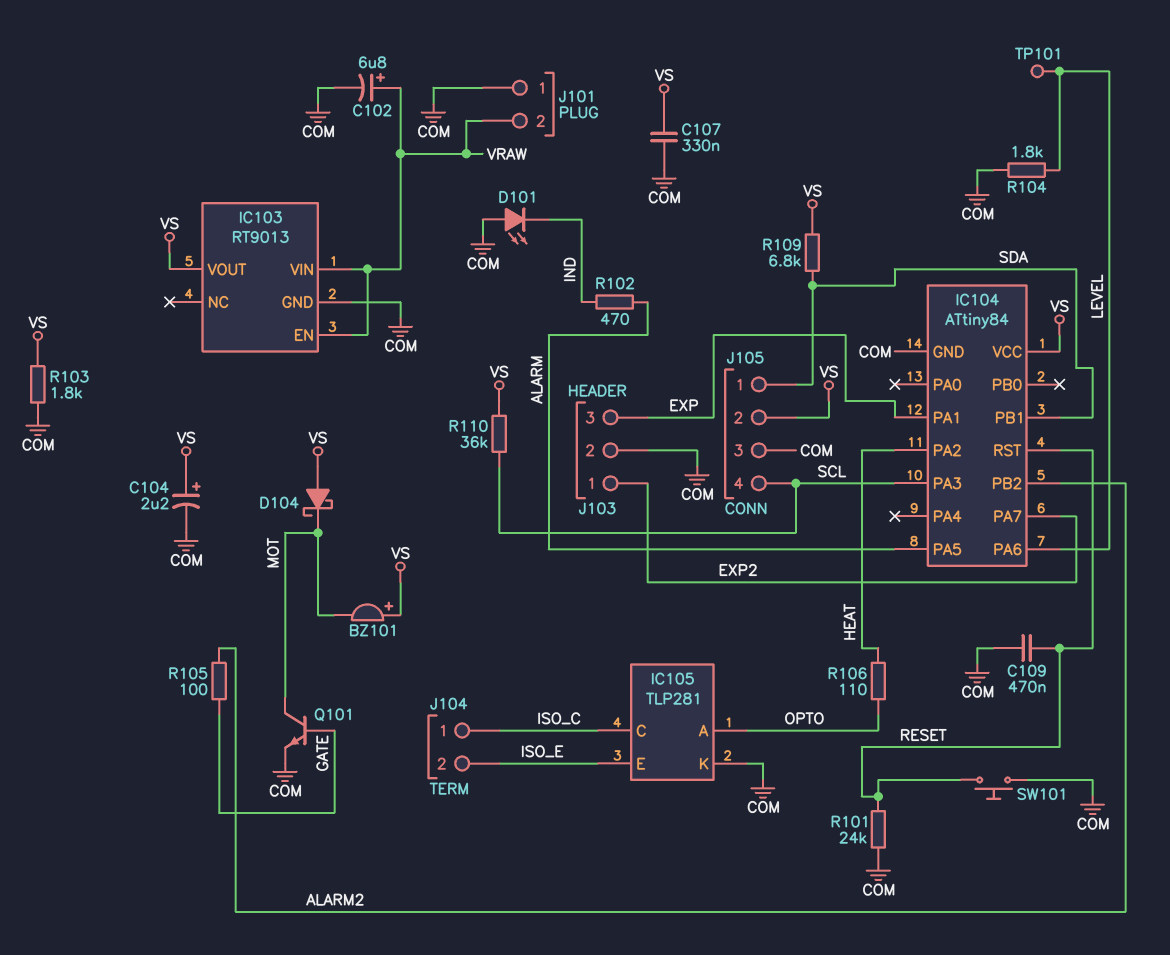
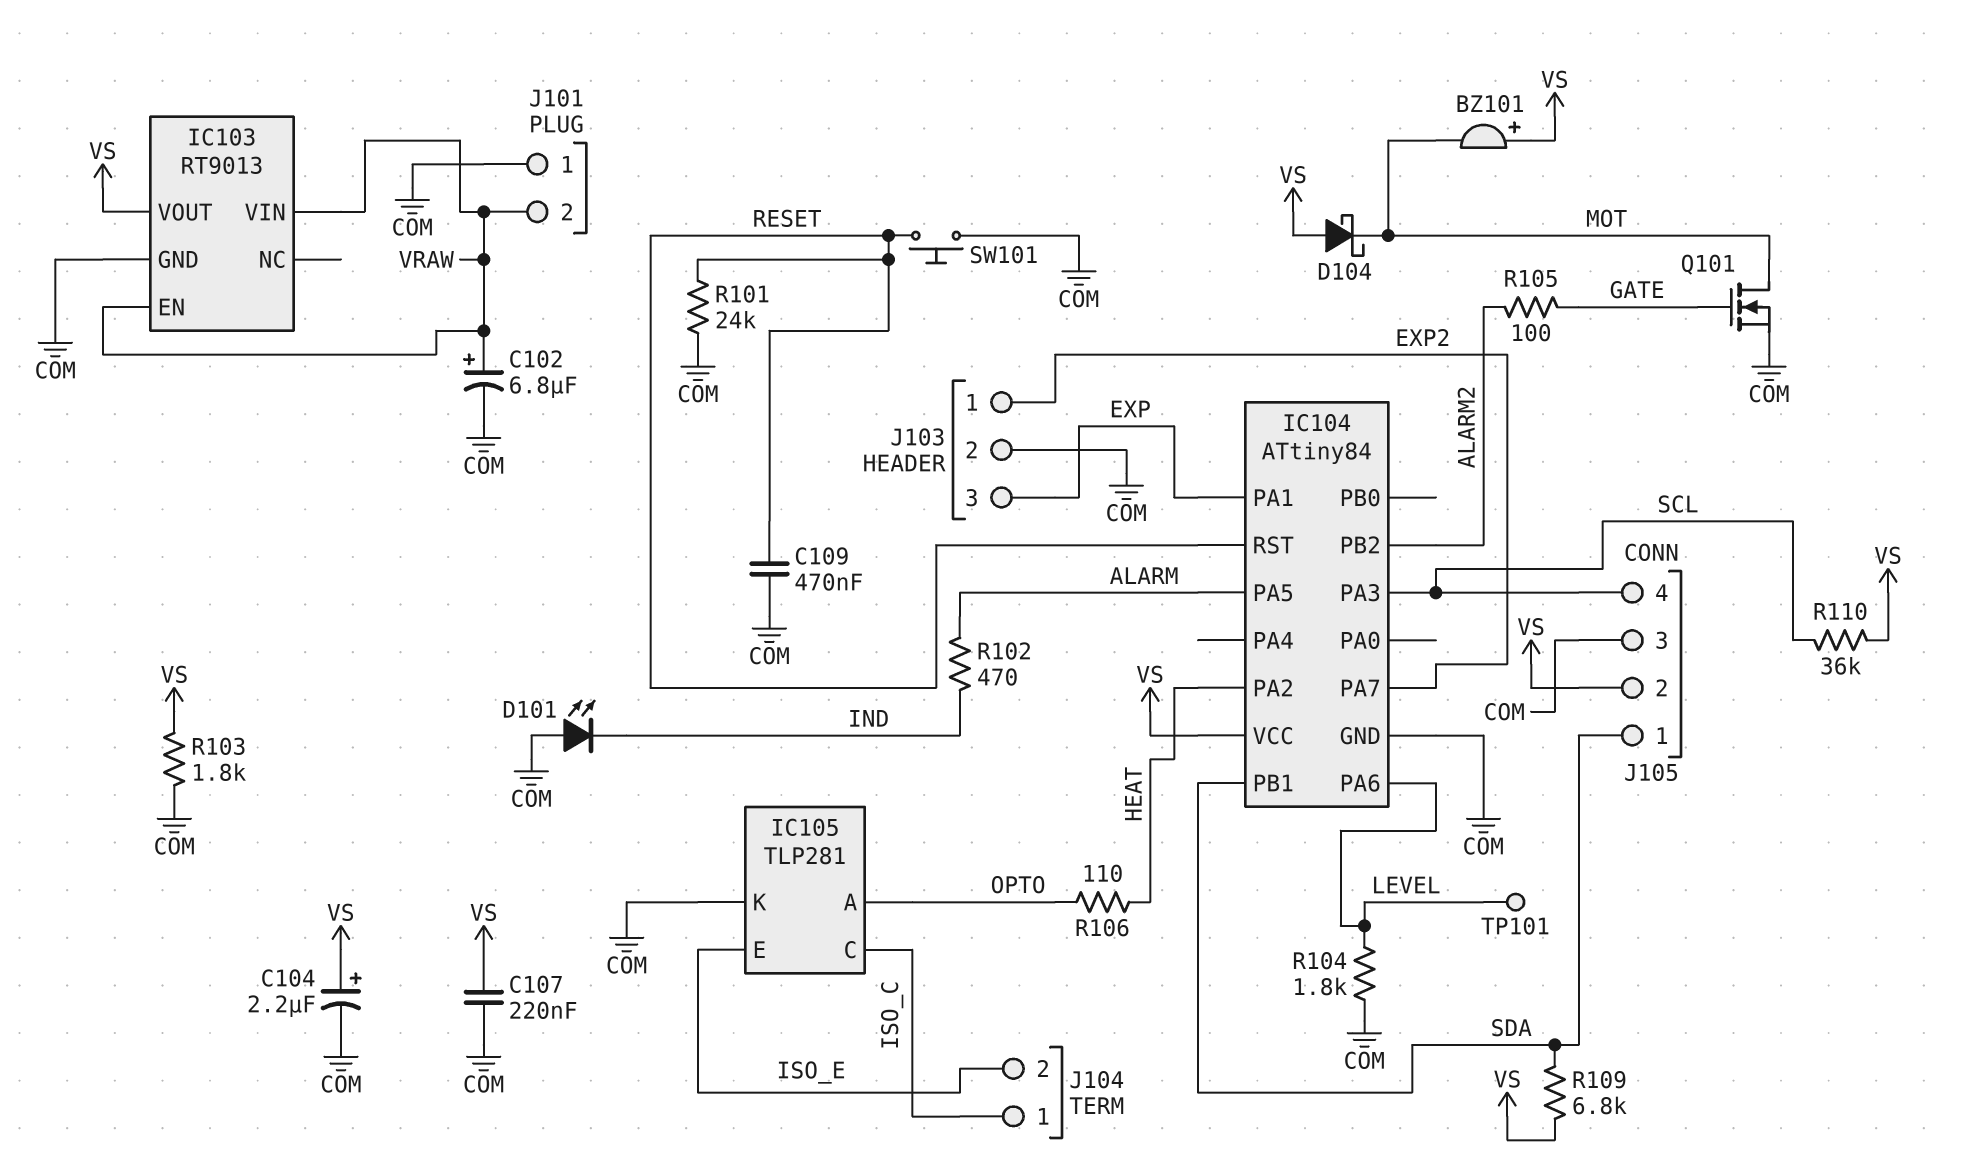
C107: 330nF (COM, VS) -> 220nF (COM, VS)
Q101: NPN (B GATE, C MOT, E COM) -> NMOS (G GATE, D MOT, S COM)

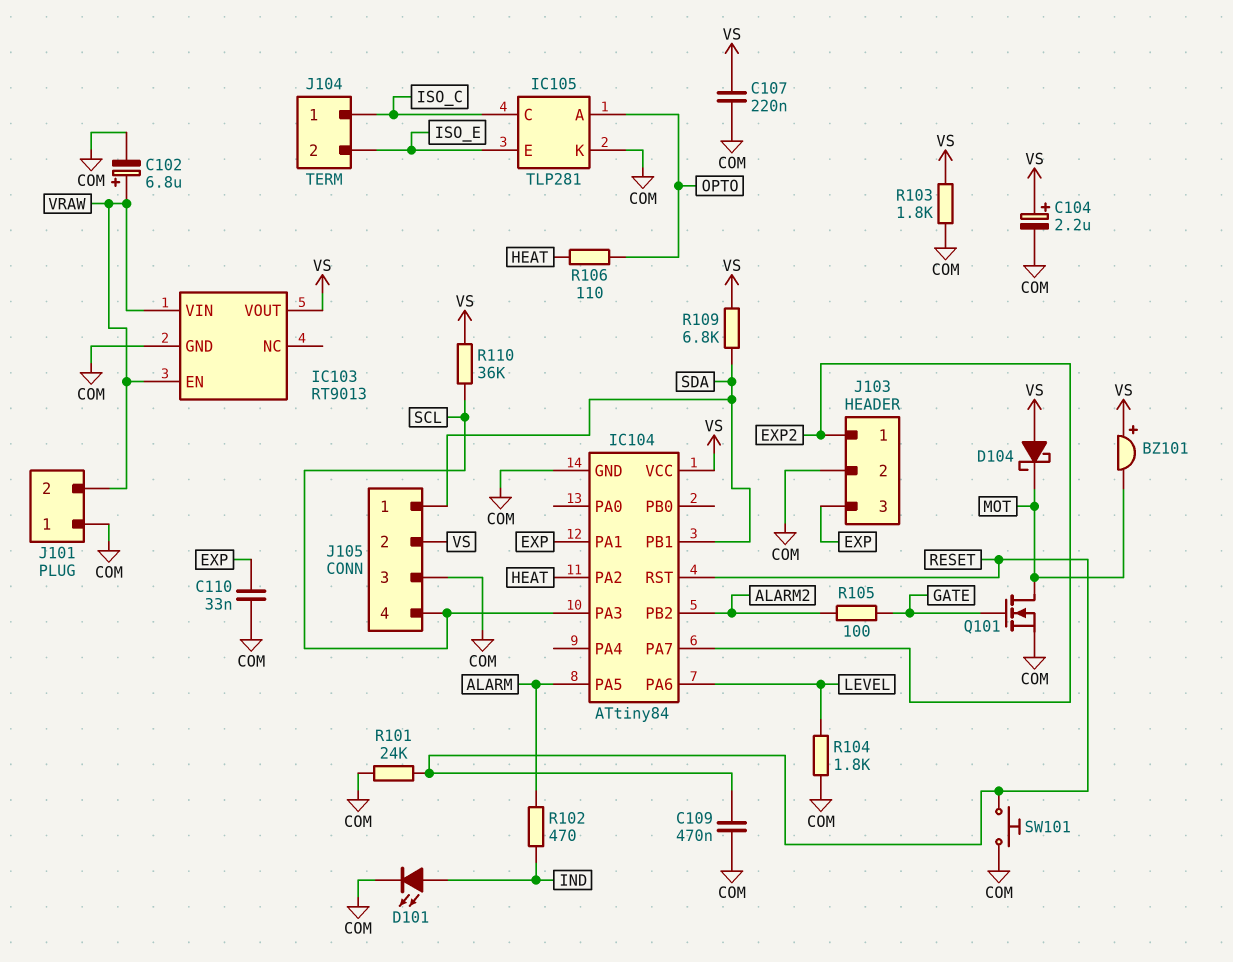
C110: none -> 33nF (COM, EXP)
D101: LED (A COM, K IND) -> LED (A IND, K COM)
TP101: test point (LEVEL) -> none

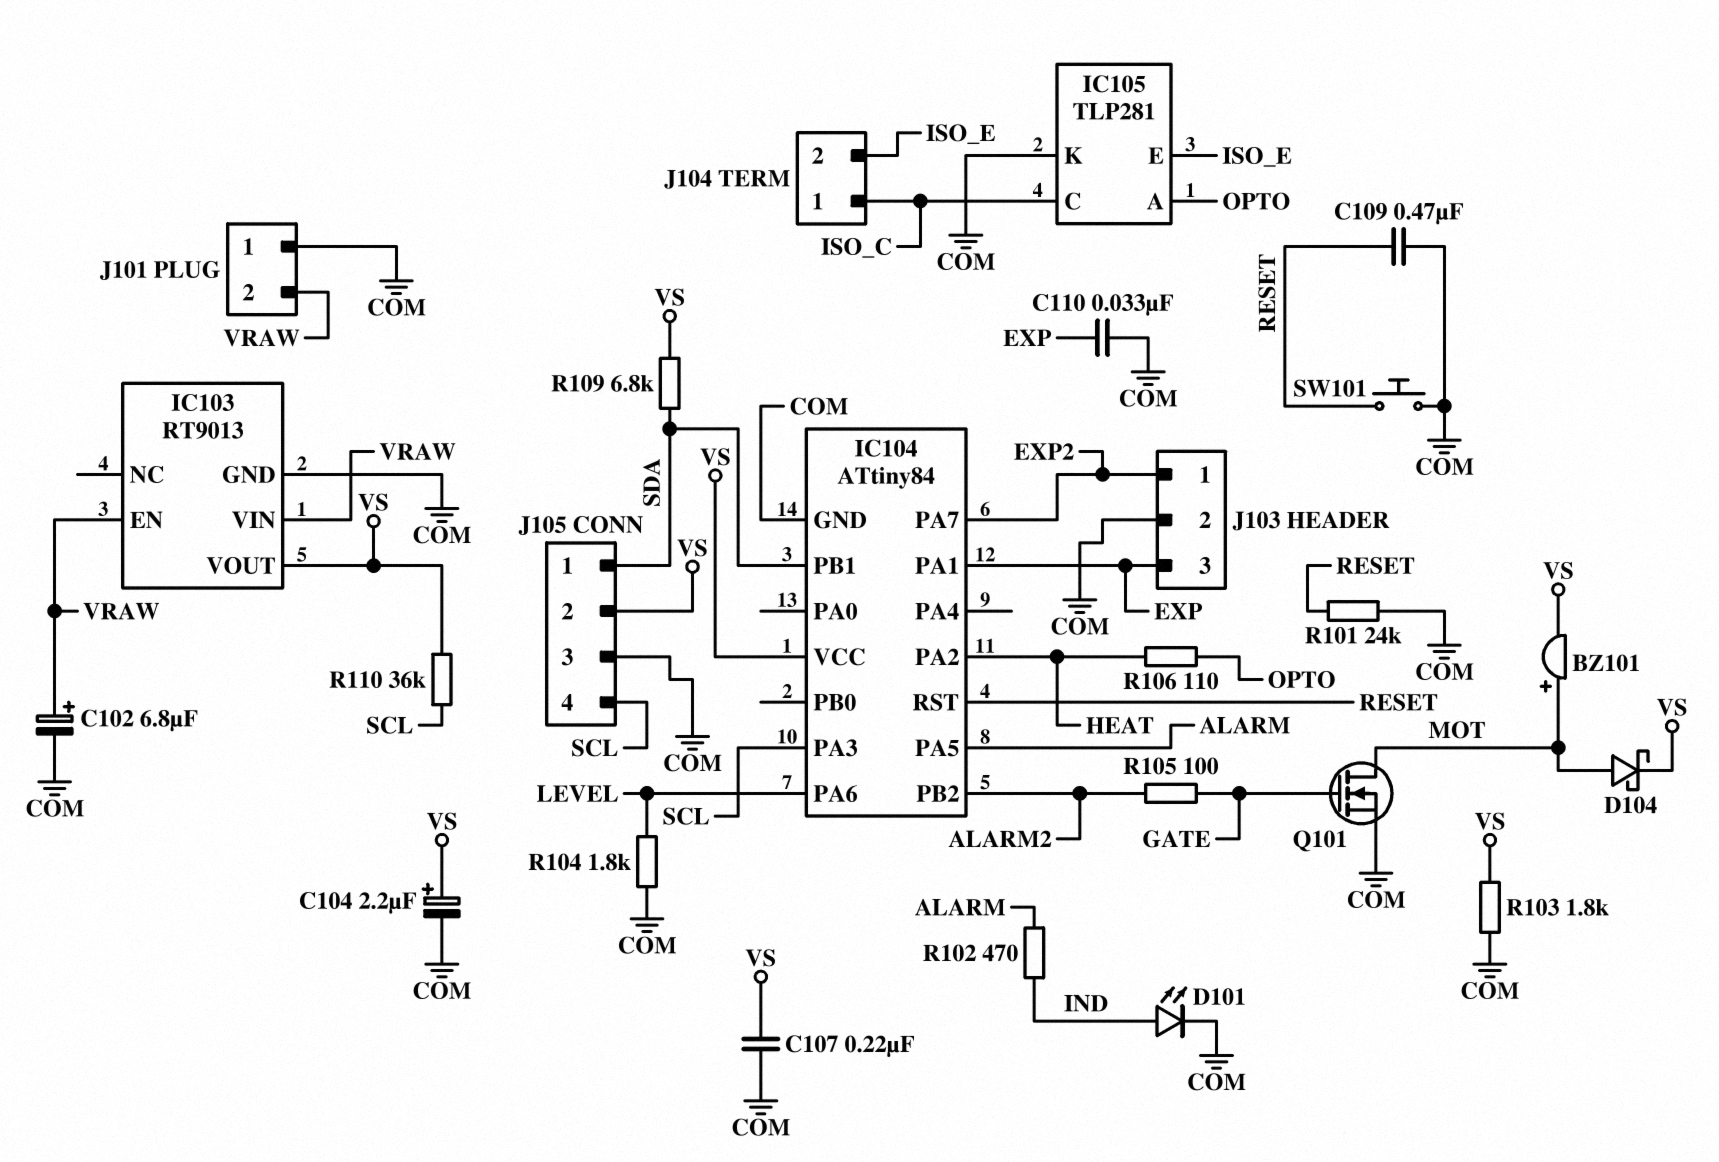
BZ101: buzzer (plus VS, minus MOT) -> buzzer (plus MOT, minus VS)
D104: schottky (A VS, K MOT) -> schottky (A MOT, K VS)

